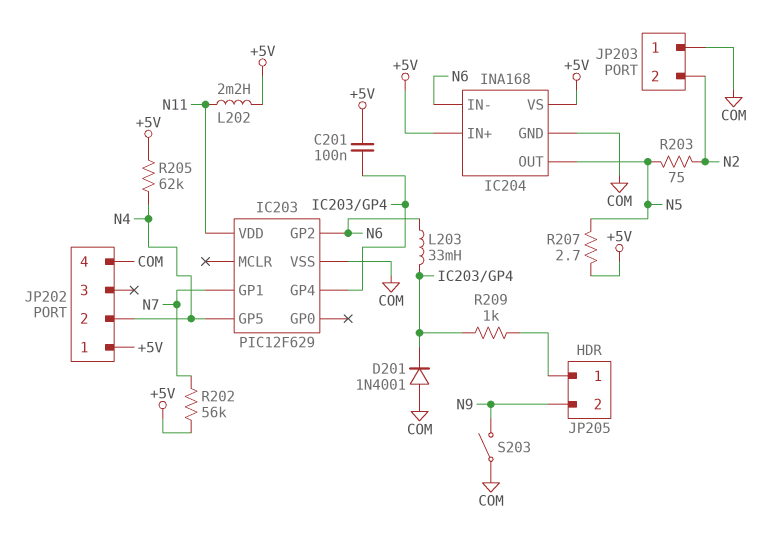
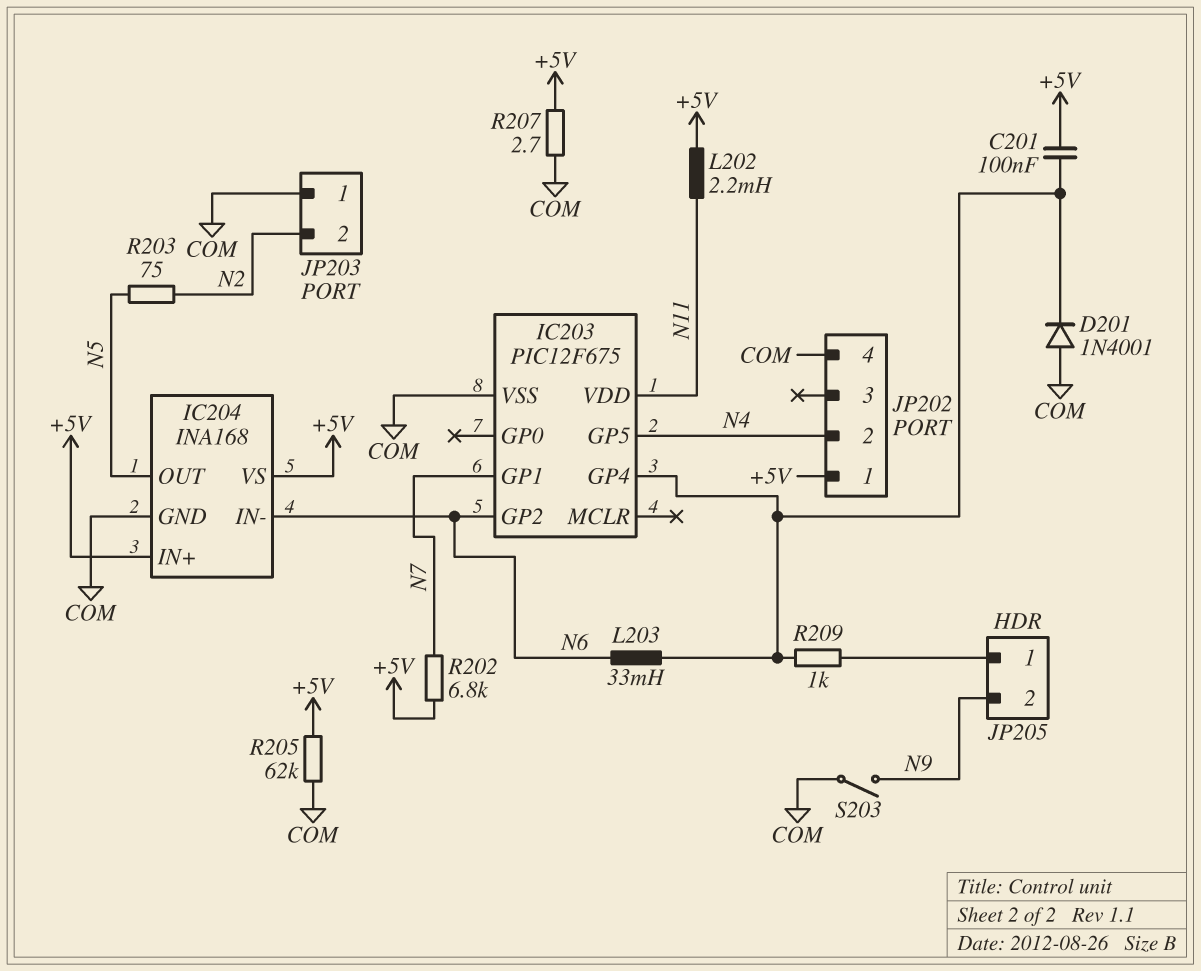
IC203: PIC12F629 -> PIC12F675
R202: 56k (+5V, N7) -> 6.8k (+5V, N7)
R205: 62k (+5V, N4) -> 62k (+5V, COM)
R207: 2.7 (+5V, N5) -> 2.7 (+5V, COM)

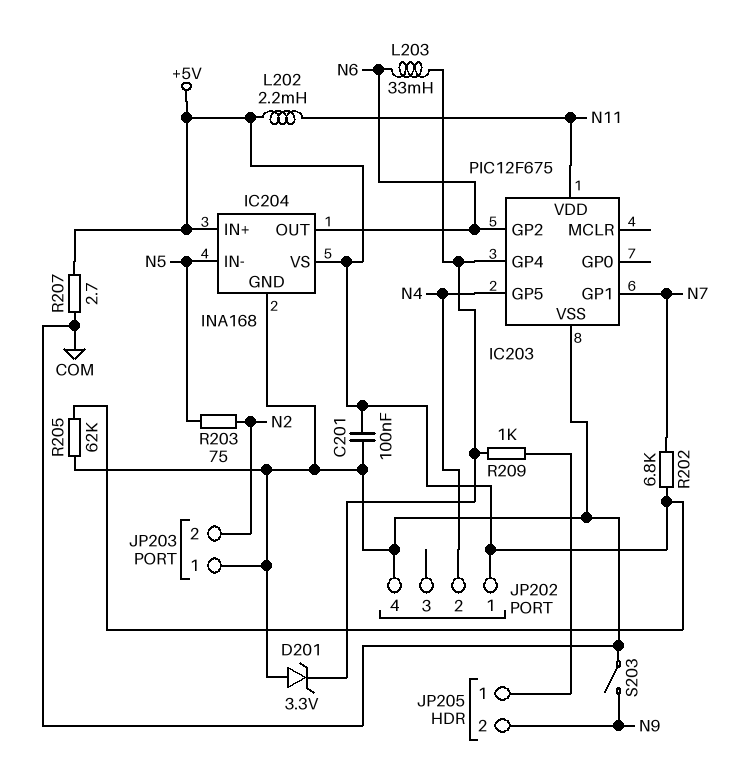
C201: 100nF (+5V, IC203/GP4) -> 100nF (+5V, COM)
D201: diode 1N4001 (A COM, K IC203/GP4) -> zener 3.3V (A COM, K IC203/GP4)
IC204 pin IN-: N6 -> N5
IC204 pin OUT: N5 -> N6

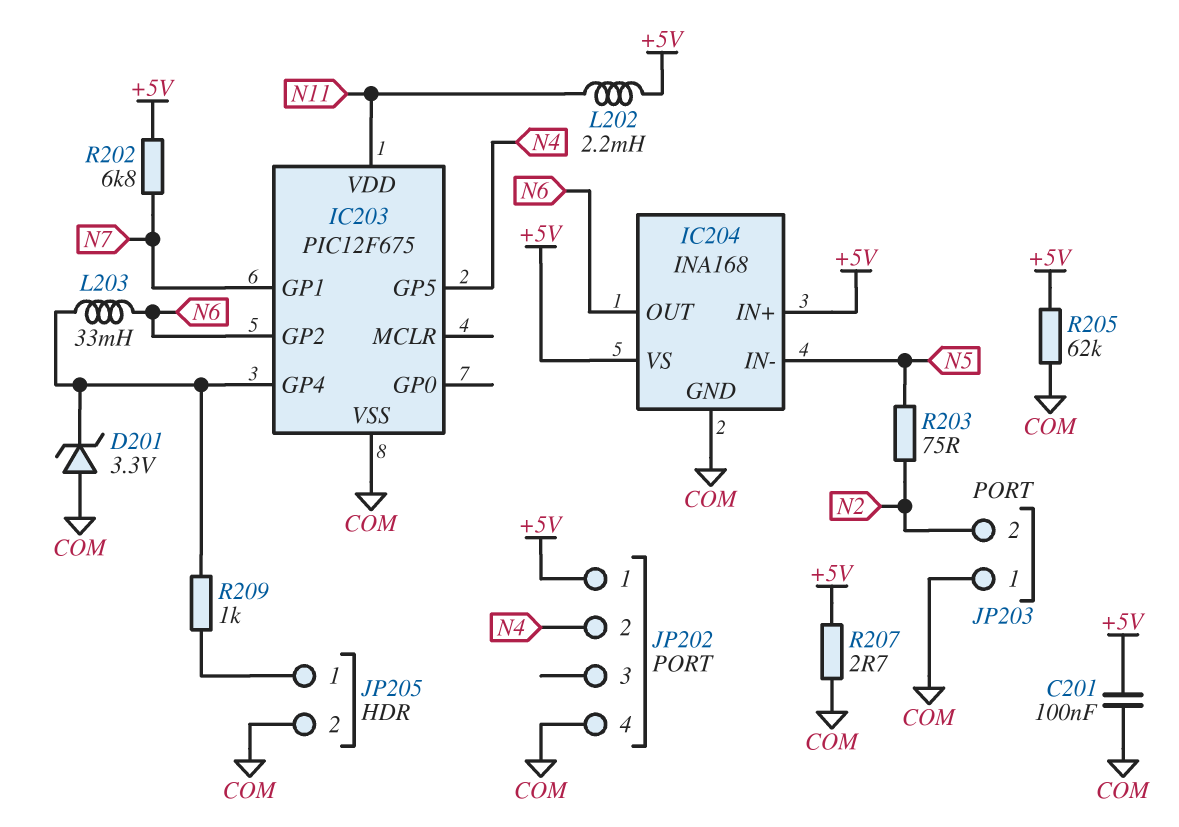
JP205 pin 2: N9 -> COM
S203: switch (COM, N9) -> none

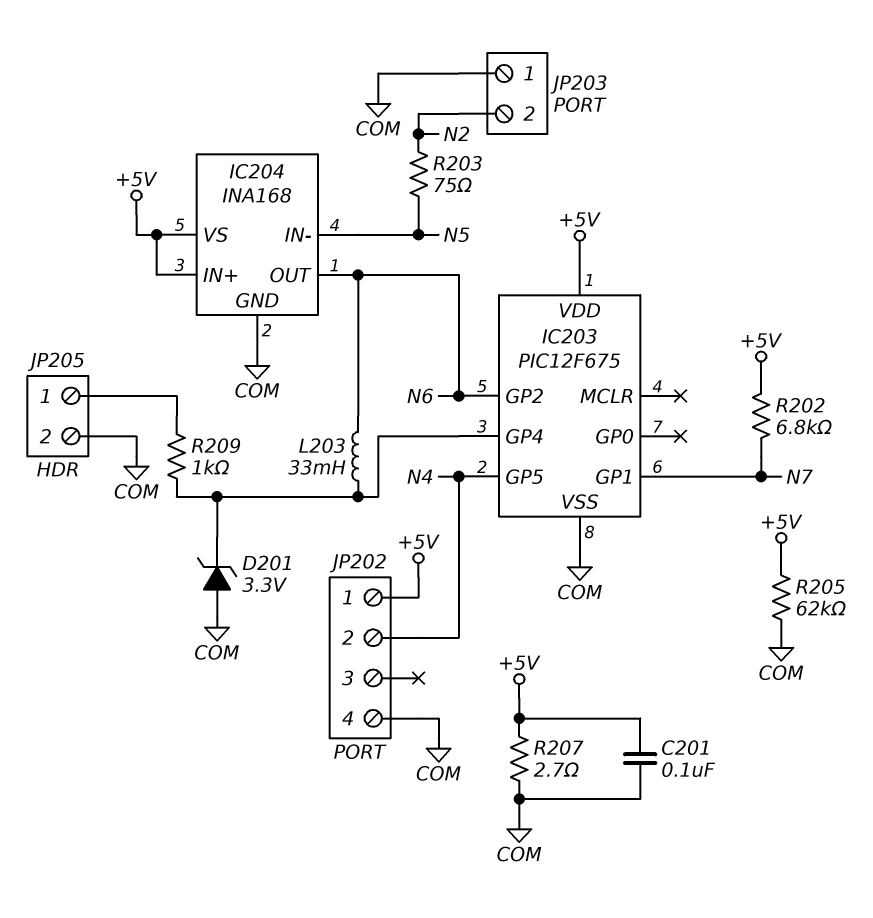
IC203 pin VDD: N11 -> +5V
L202: 2.2mH (+5V, N11) -> none

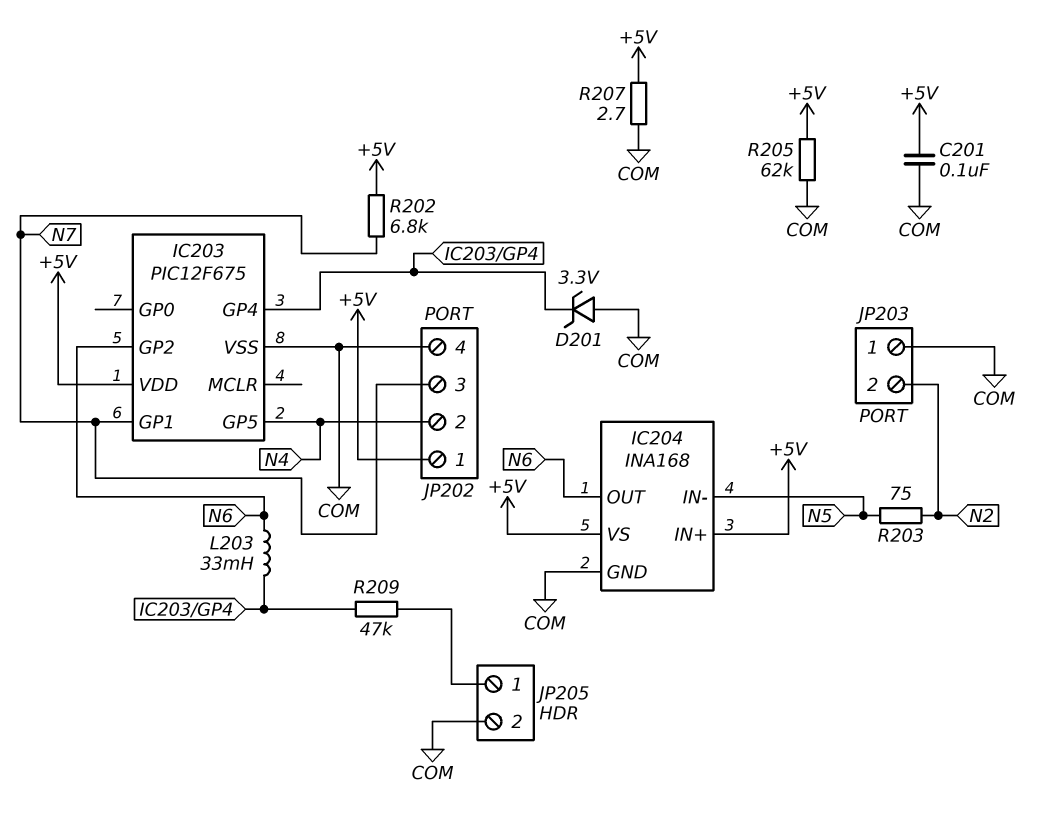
JP202 pin 3: none -> N7
R209: 1k (IC203/GP4, JP205/1) -> 47k (IC203/GP4, JP205/1)

